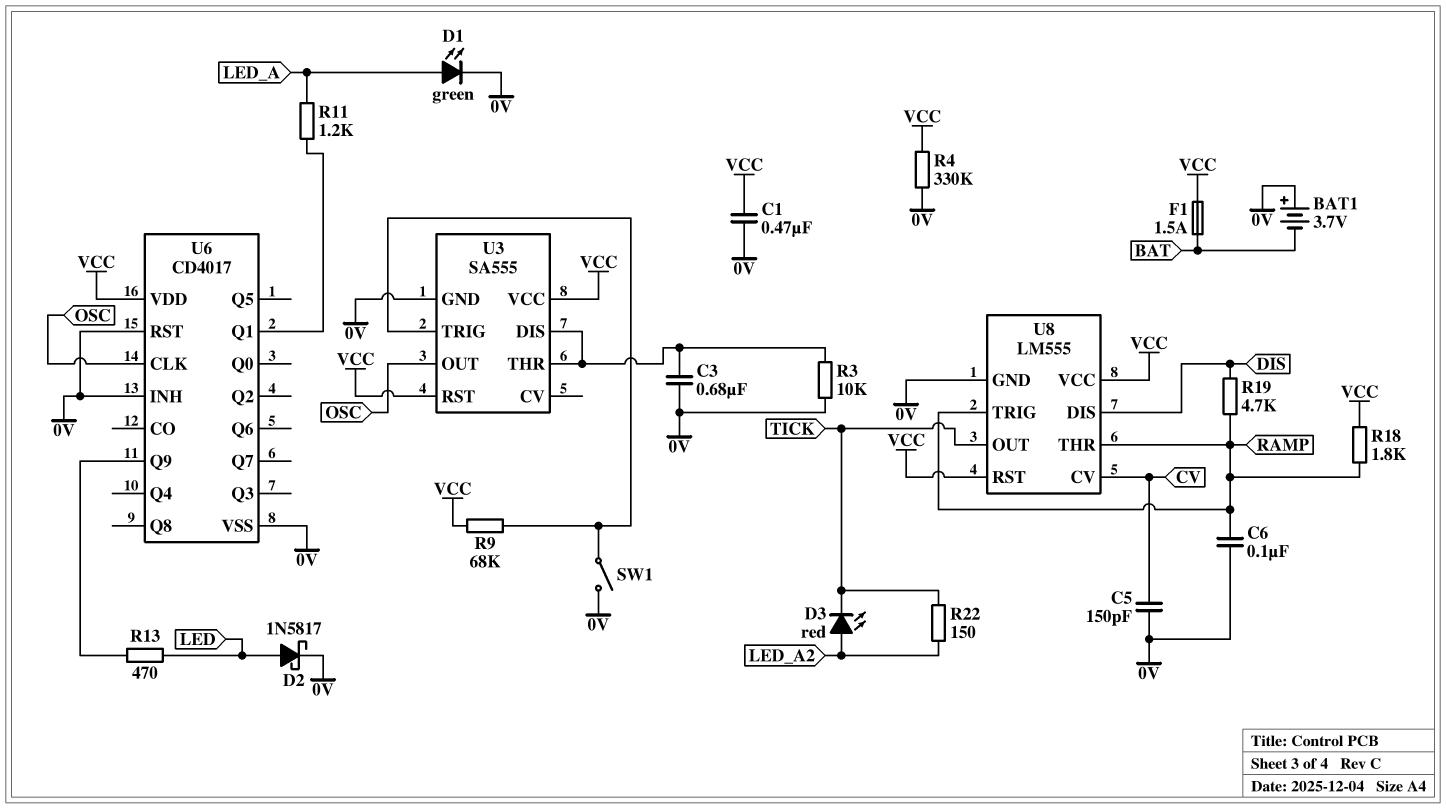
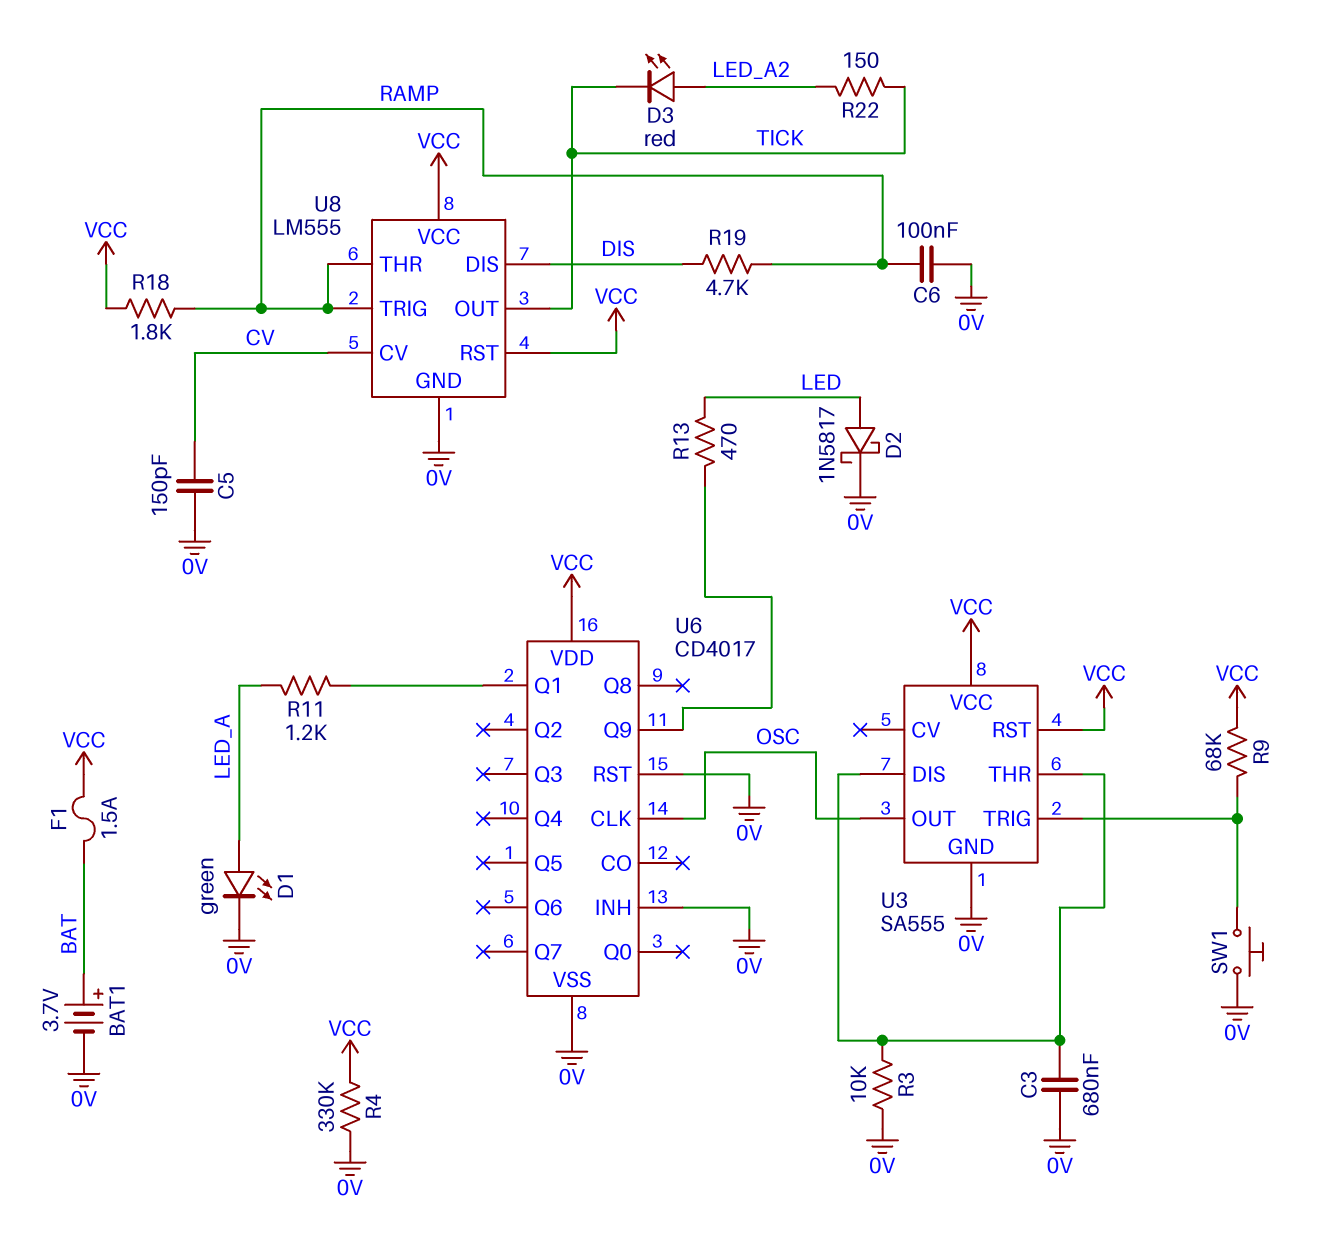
BAT1: 3.7V (plus 0V, minus BAT) -> 3.7V (plus BAT, minus 0V)
C1: 470nF (0V, VCC) -> none
SW1: switch (0V, U3/TRIG) -> button (0V, U3/TRIG)

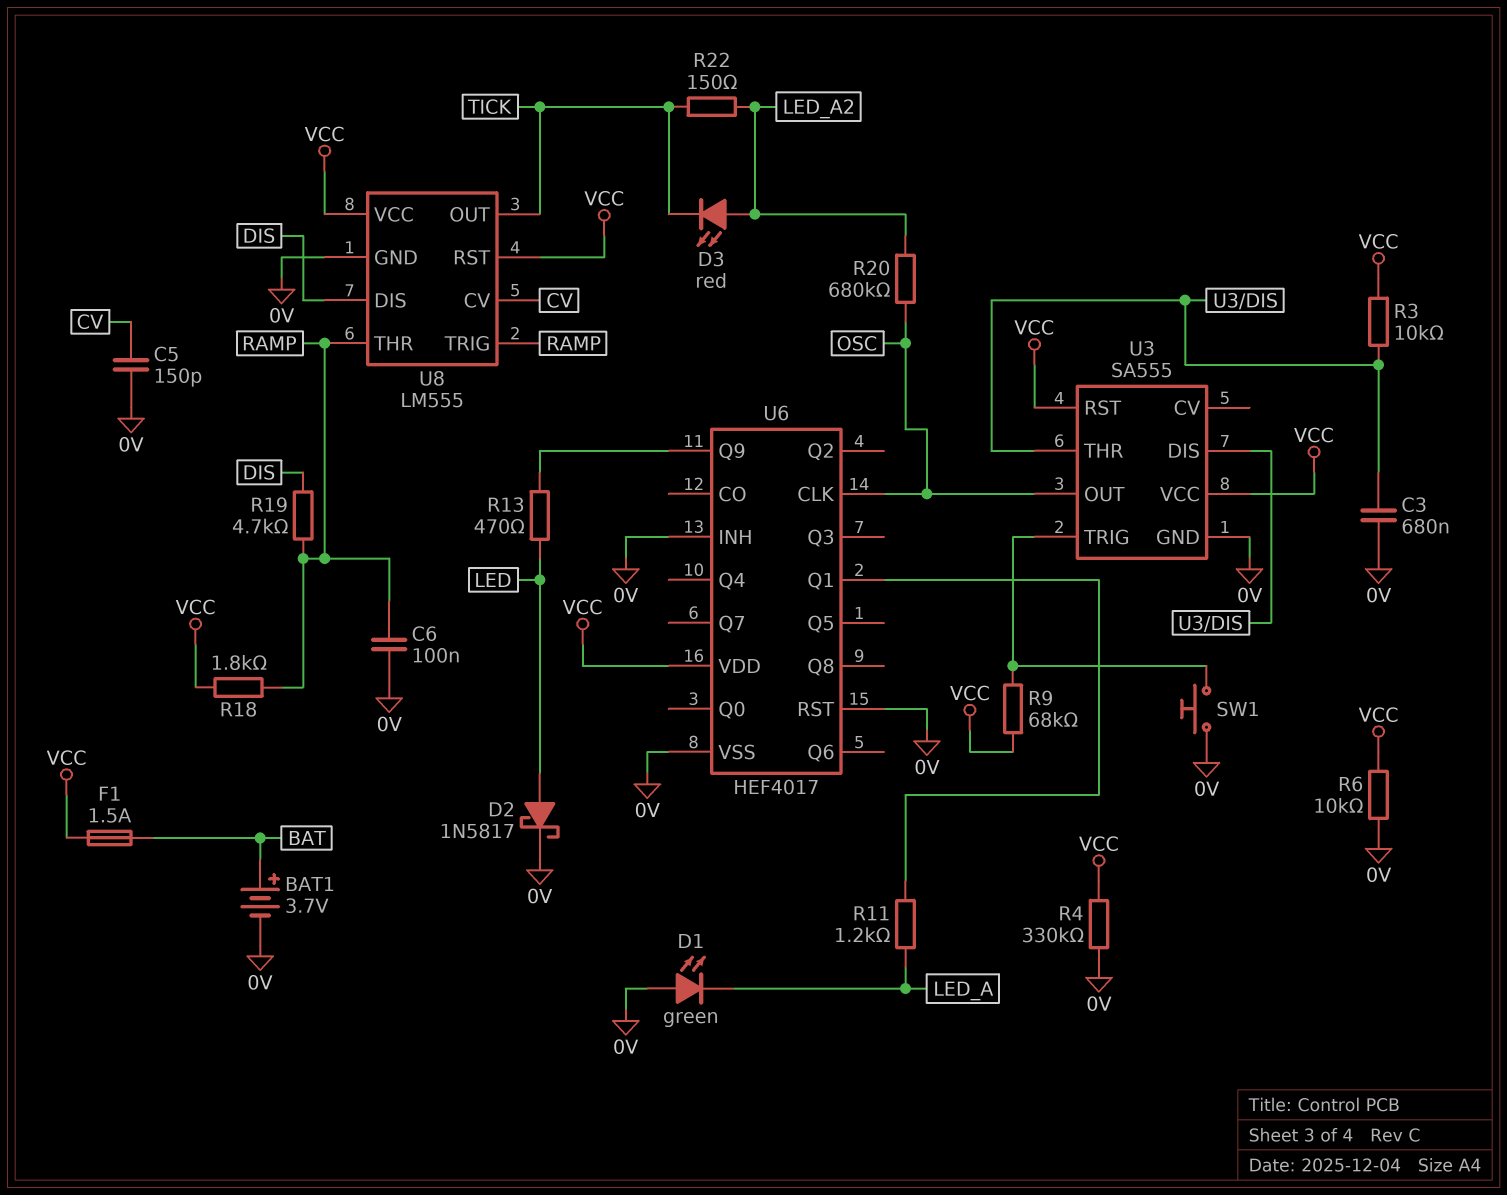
D1: LED green (A LED_A, K 0V) -> LED green (A 0V, K LED_A)
R3: 10k (0V, U3/DIS) -> 10k (U3/DIS, VCC)
R6: none -> 10k (0V, VCC)
R20: none -> 680k (LED_A2, OSC)
U6: CD4017 -> HEF4017

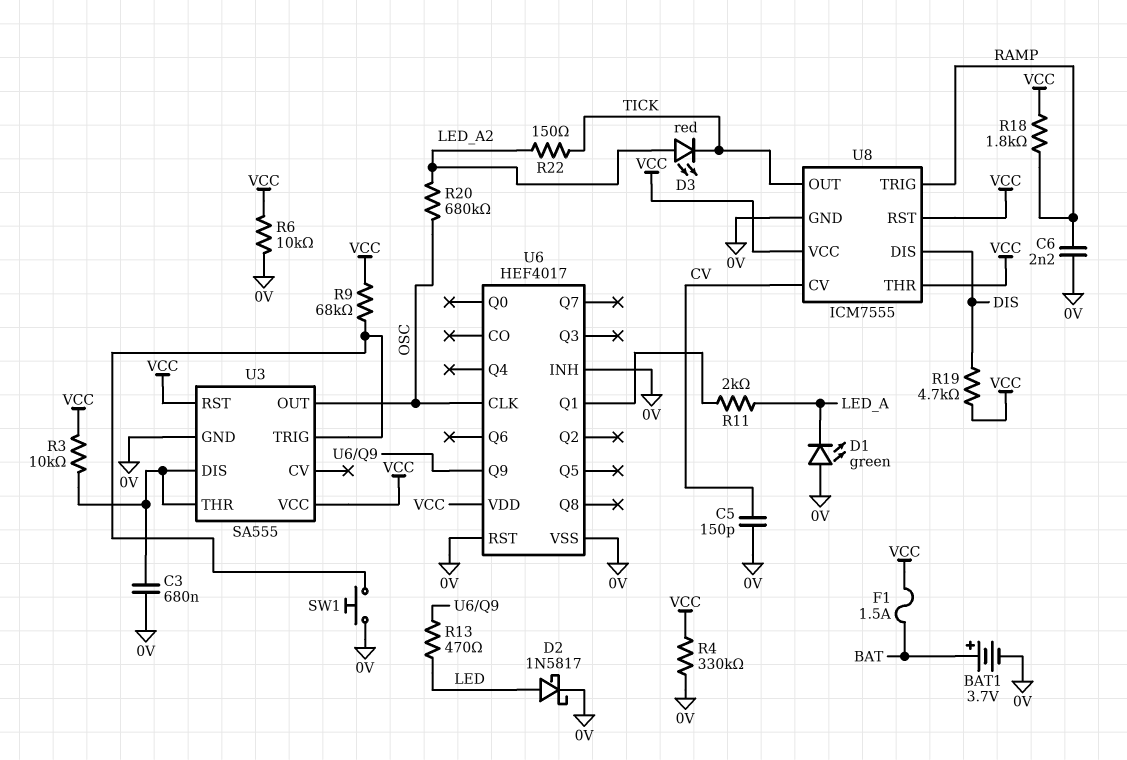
C6: 100nF (0V, RAMP) -> 2.2nF (0V, RAMP)
R11: 1.2k (LED_A, U6/Q1) -> 2k (LED_A, U6/Q1)
R19: 4.7k (DIS, RAMP) -> 4.7k (DIS, VCC)
U8: LM555 -> ICM7555
U8 pin THR: RAMP -> VCC

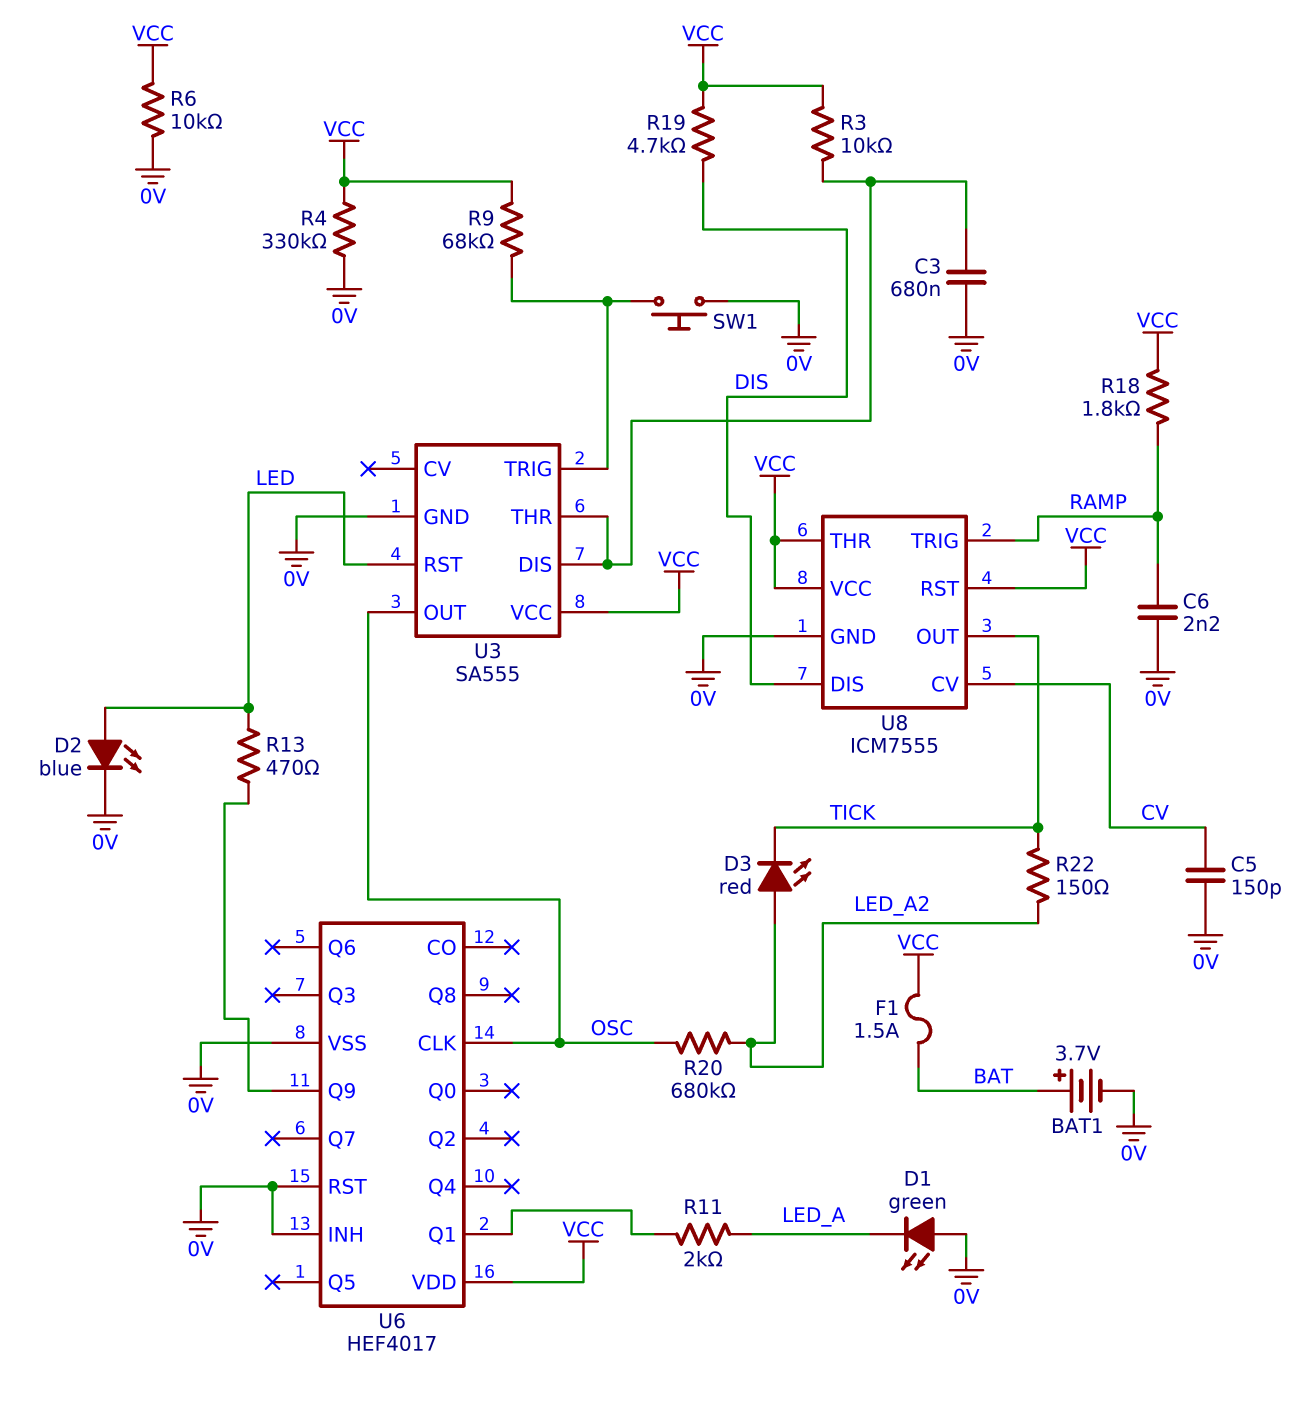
D2: schottky 1N5817 (A LED, K 0V) -> LED blue (A LED, K 0V)
U3 pin RST: VCC -> LED

